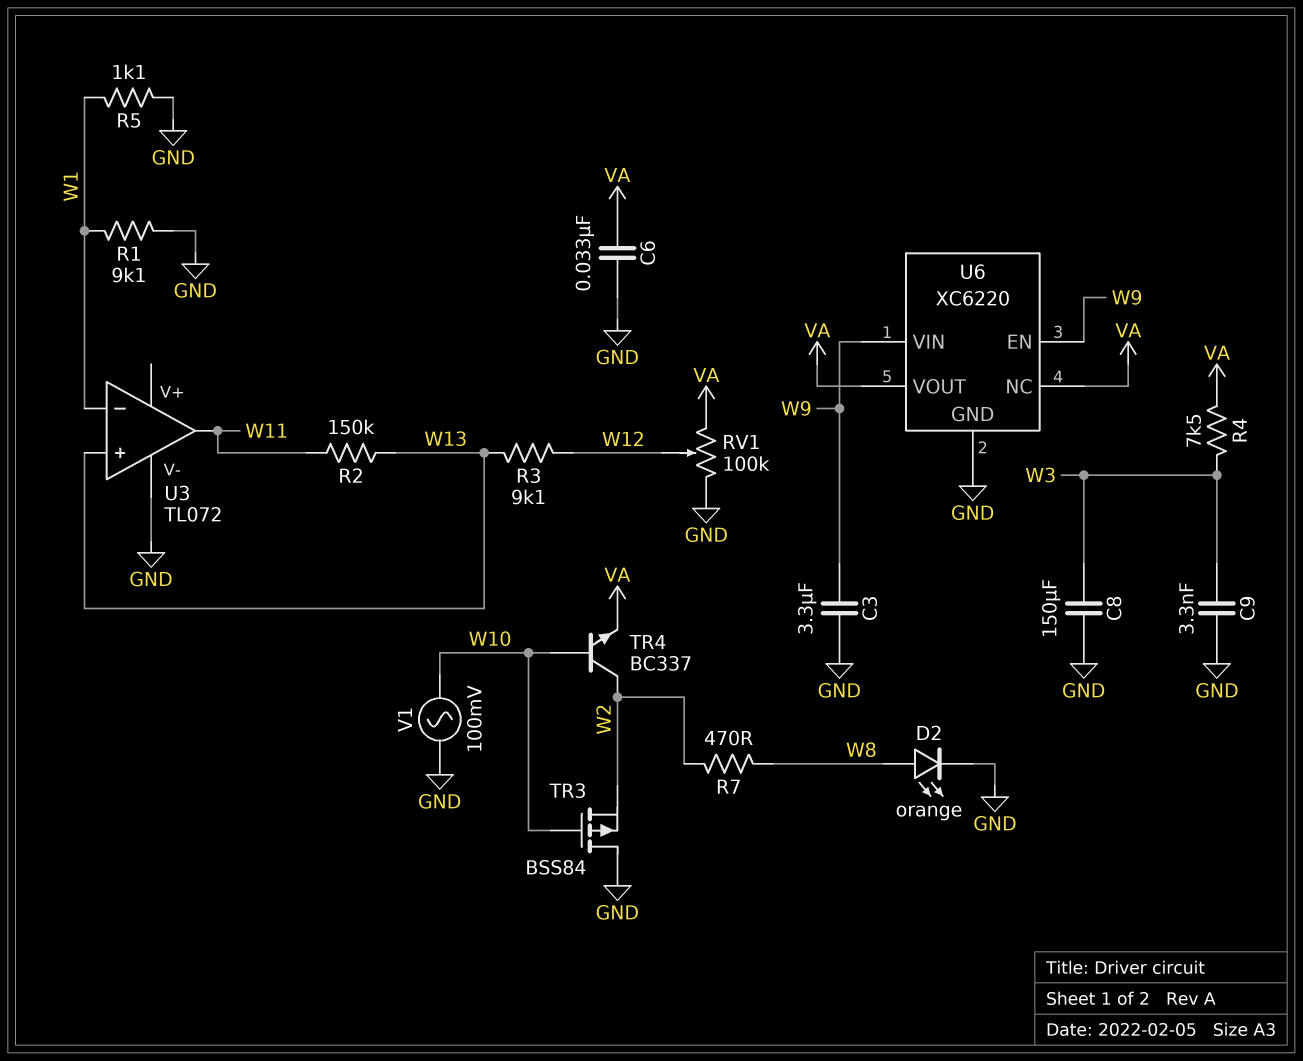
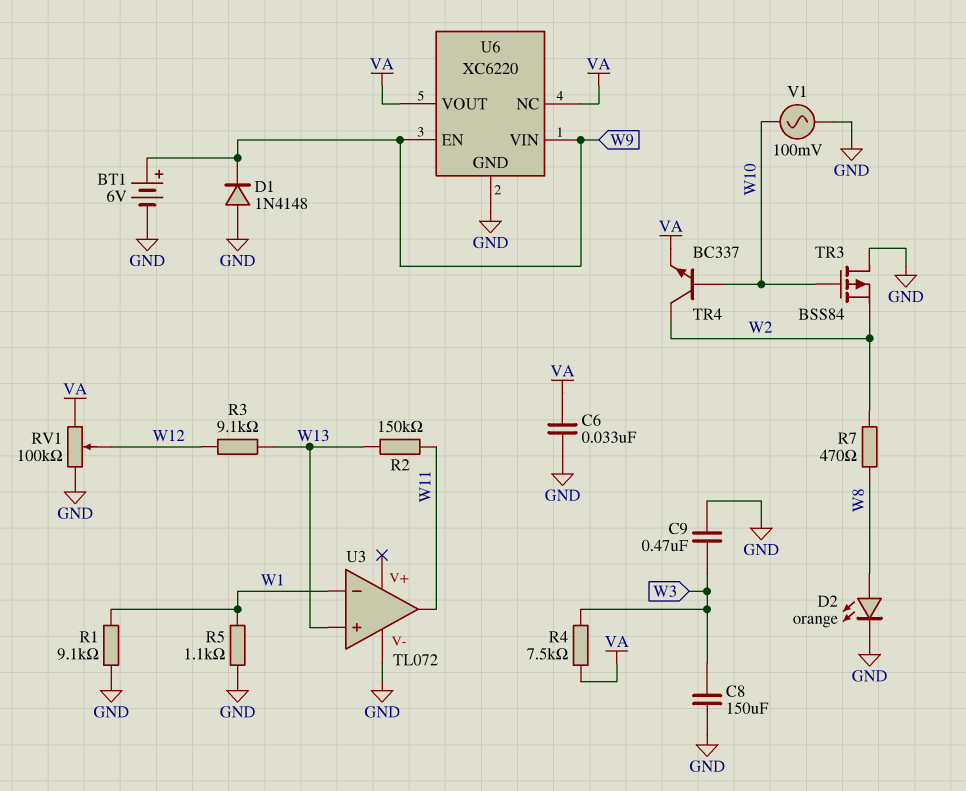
BT1: none -> 6V (plus W9, minus GND)
C3: 3.3uF (GND, W9) -> none
C9: 3.3nF (GND, W3) -> 470nF (GND, W3)
D1: none -> diode 1N4148 (A GND, K W9)

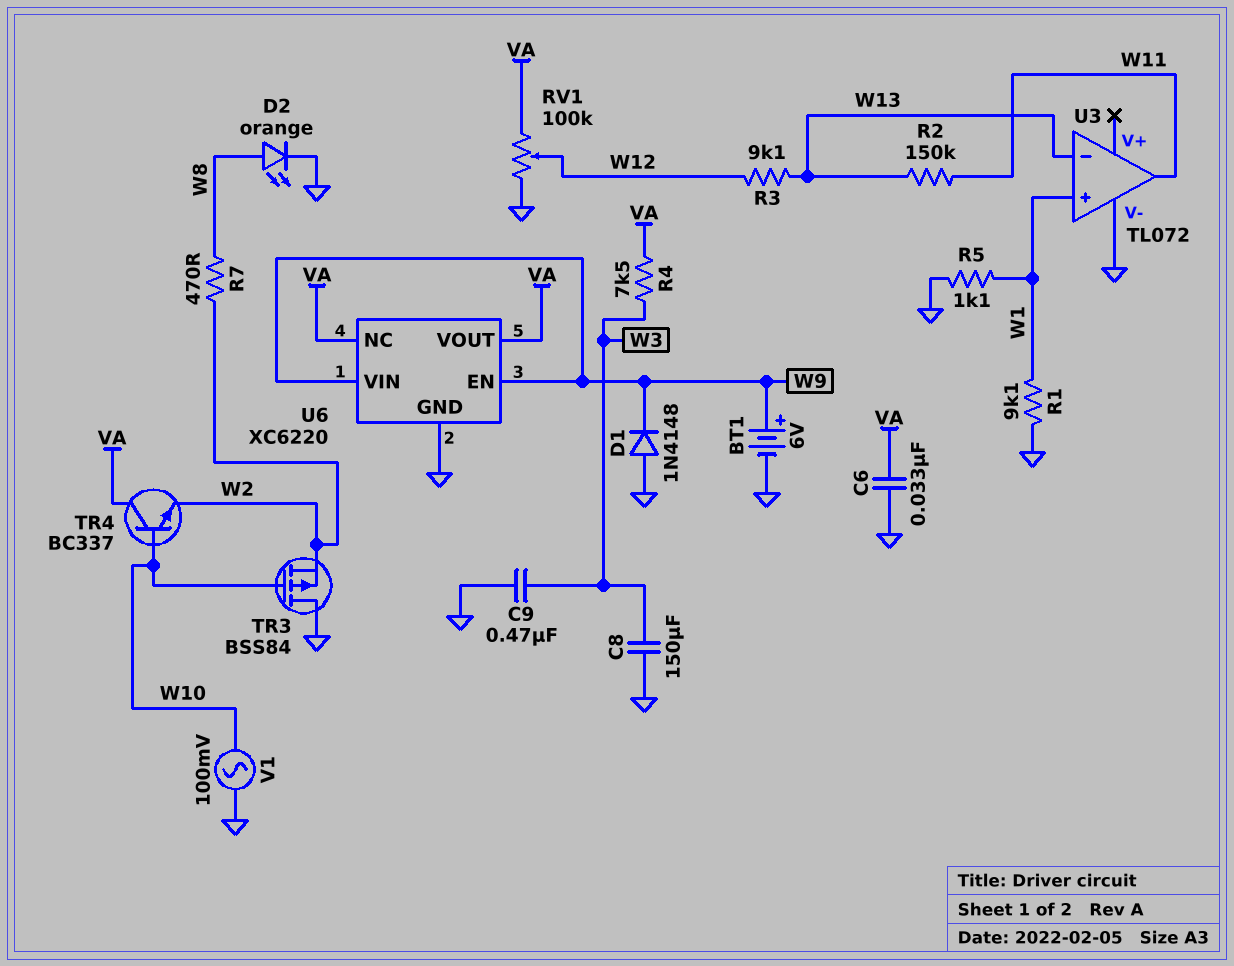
TR4: NPN BC337 (B W10, C W2, E VA) -> NPN BC337 (B W10, C VA, E W2)
U3 pin in+: W13 -> W1
U3 pin in-: W1 -> W13

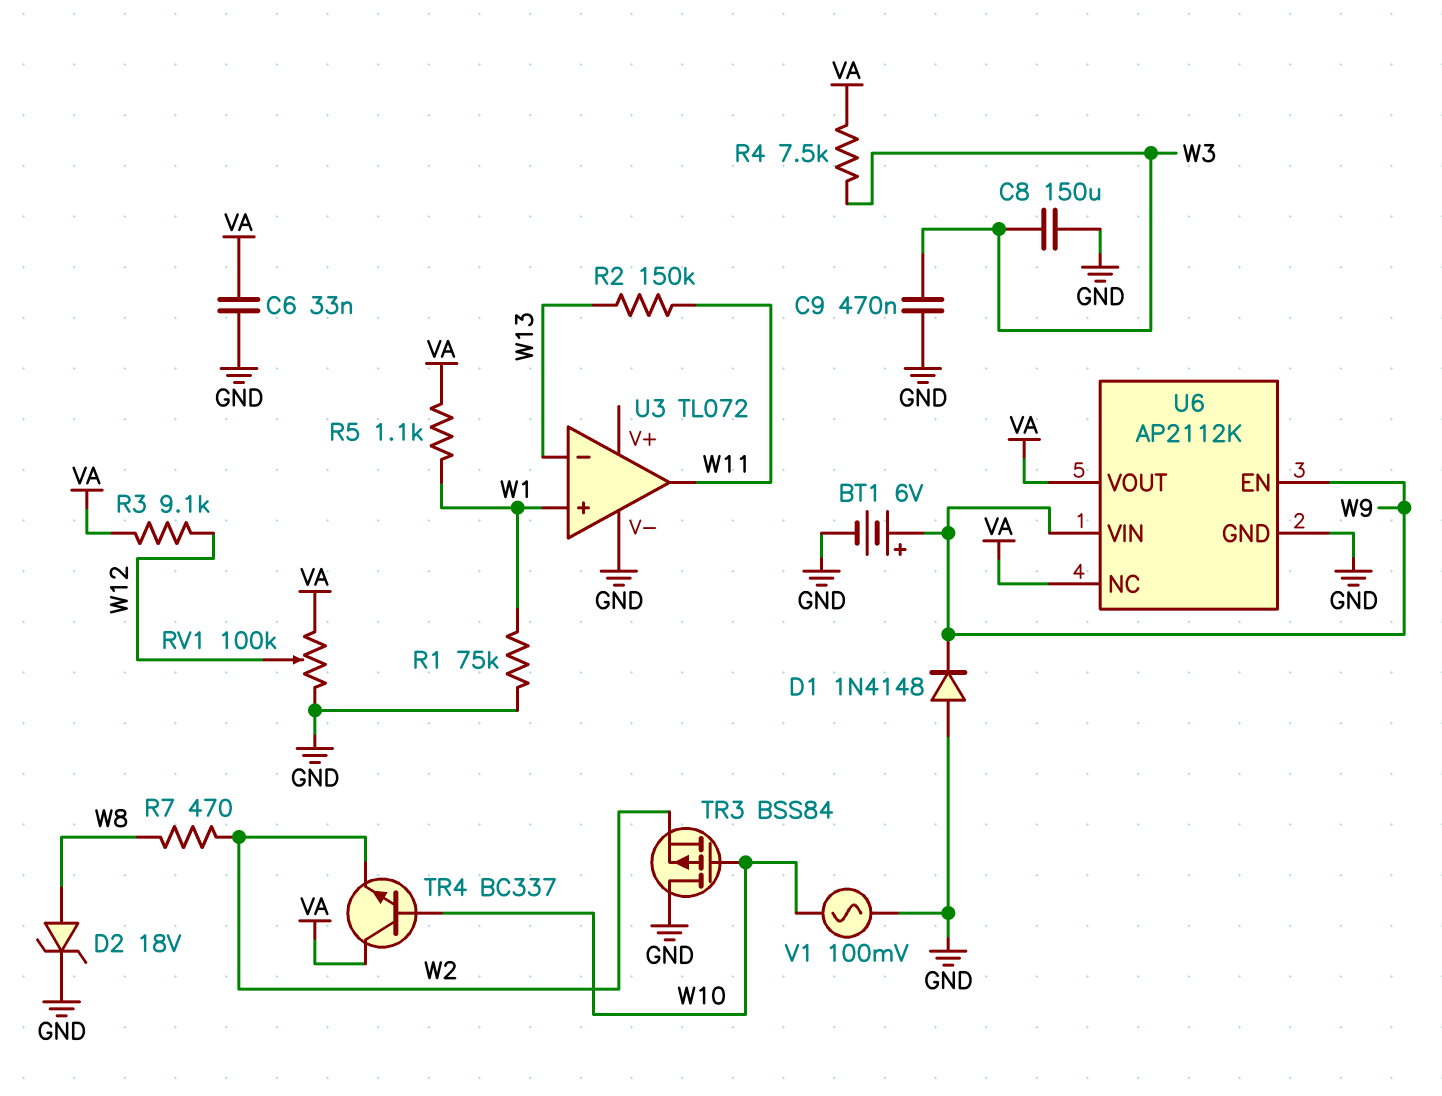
D2: LED orange (A W8, K GND) -> zener 18V (A W8, K GND)
R1: 9.1k (GND, W1) -> 75k (GND, W1)
R3: 9.1k (W12, W13) -> 9.1k (VA, W12)
R5: 1.1k (GND, W1) -> 1.1k (VA, W1)
U6: XC6220 -> AP2112K

